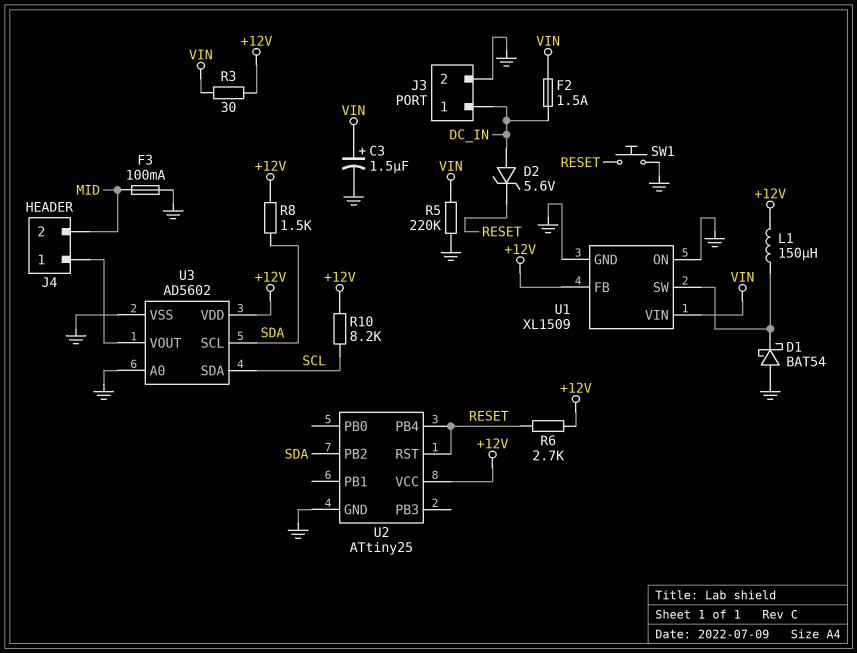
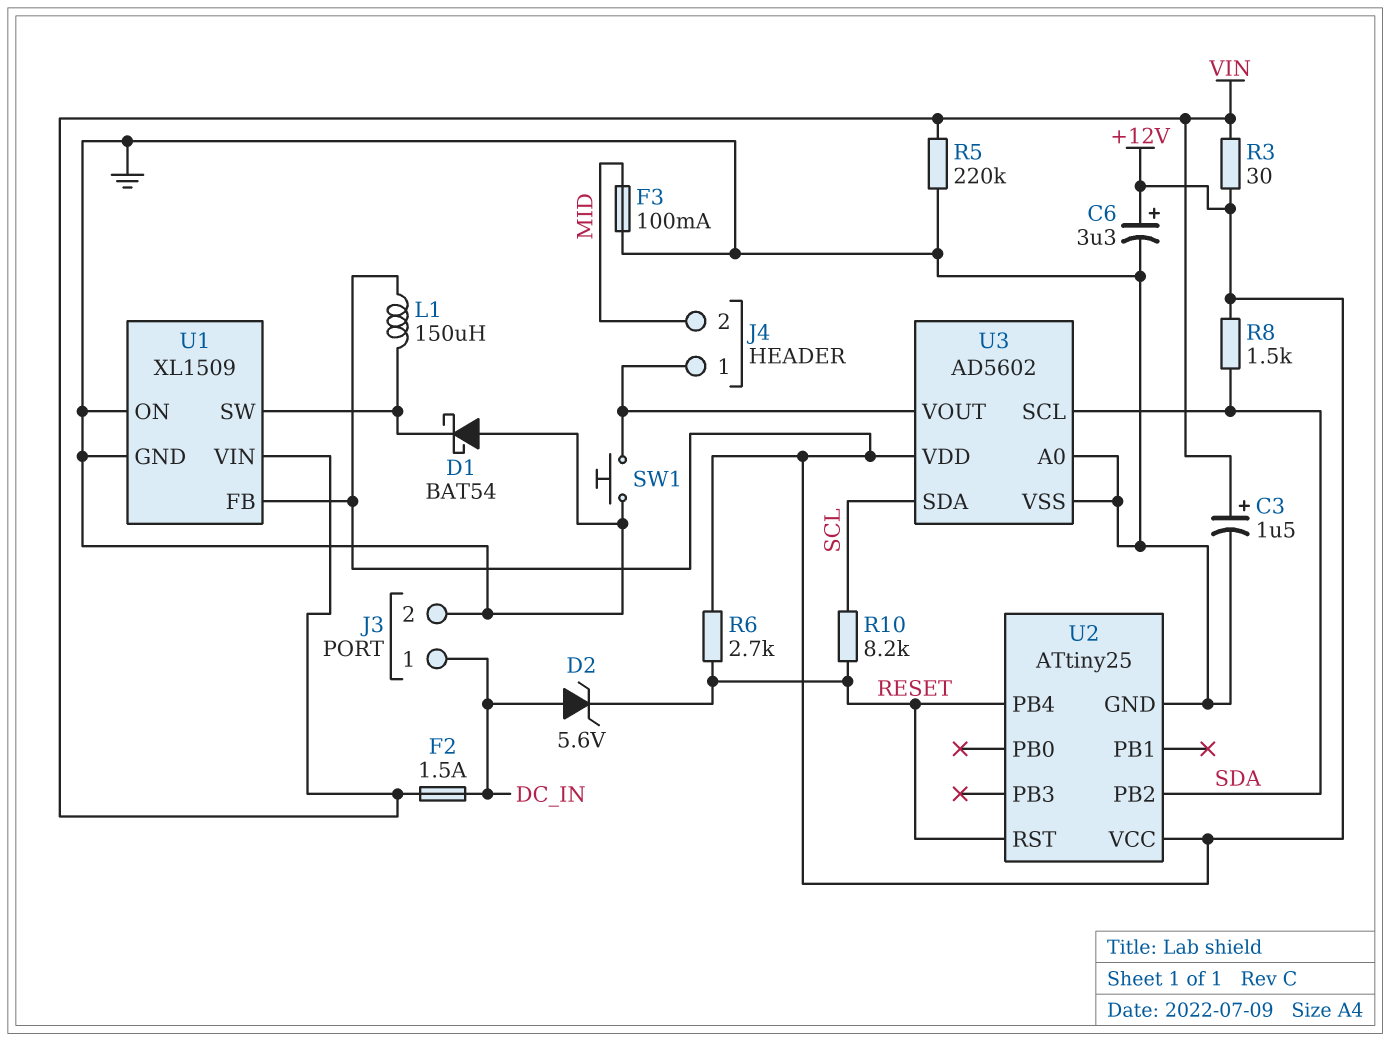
C6: none -> 3.3uF (plus +12V, minus GND)
R10: 8.2k (+12V, SCL) -> 8.2k (RESET, SCL)
SW1: button (GND, RESET) -> button (GND, J4/1)

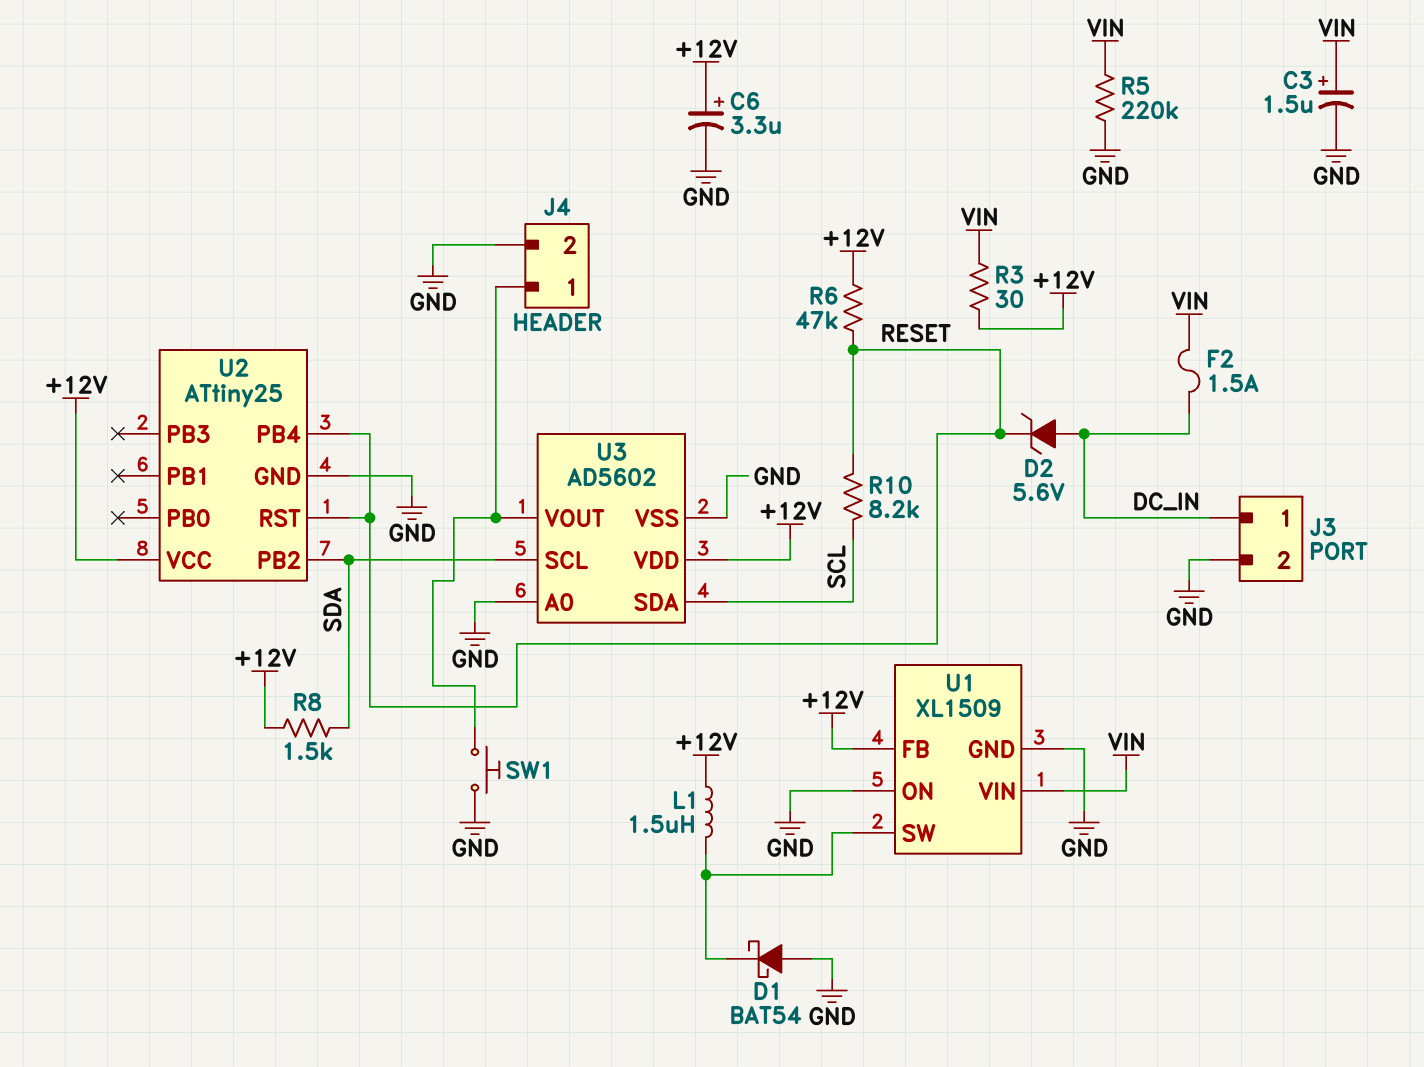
F3: 100mA (GND, MID) -> none
J4 pin 2: MID -> GND
L1: 150uH (+12V, U1/SW) -> 1.5uH (+12V, U1/SW)
R6: 2.7k (+12V, RESET) -> 47k (+12V, RESET)

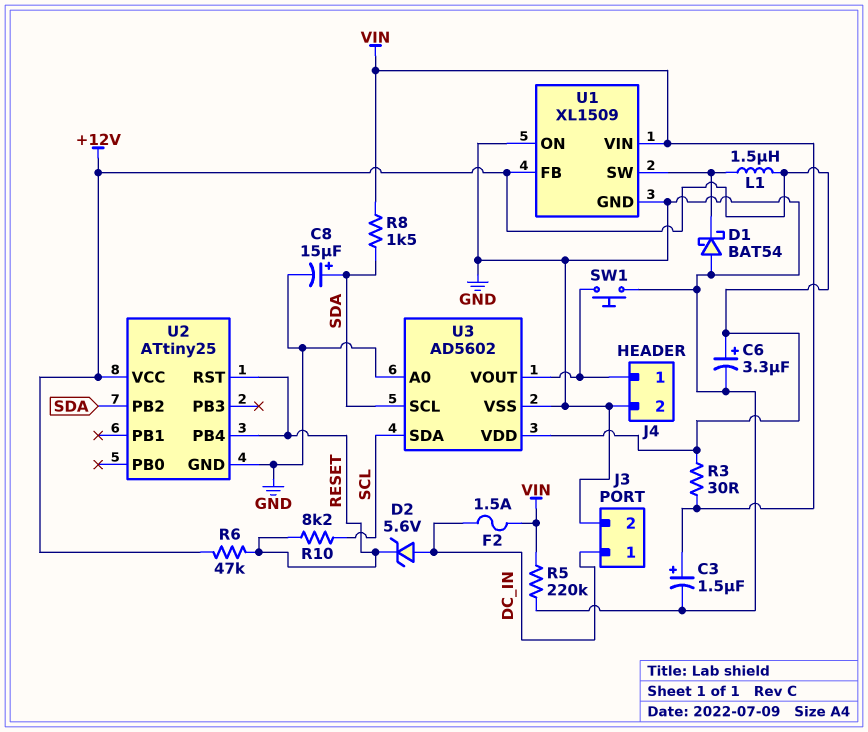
C8: none -> 15uF (plus SDA, minus GND)
R8: 1.5k (+12V, SDA) -> 1.5k (SDA, VIN)

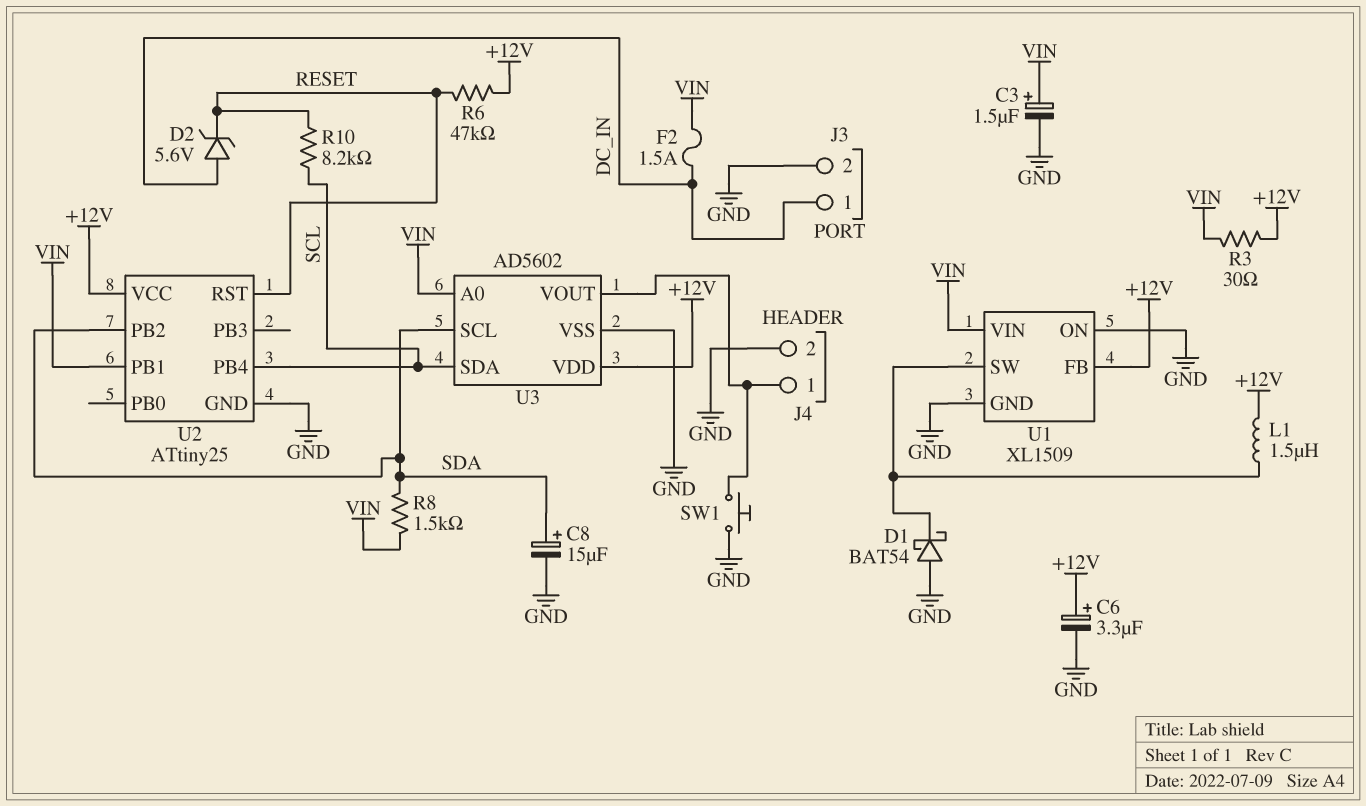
R5: 220k (GND, VIN) -> none
U2 pin PB1: none -> VIN
U2 pin PB4: RESET -> SCL
U3 pin A0: GND -> VIN

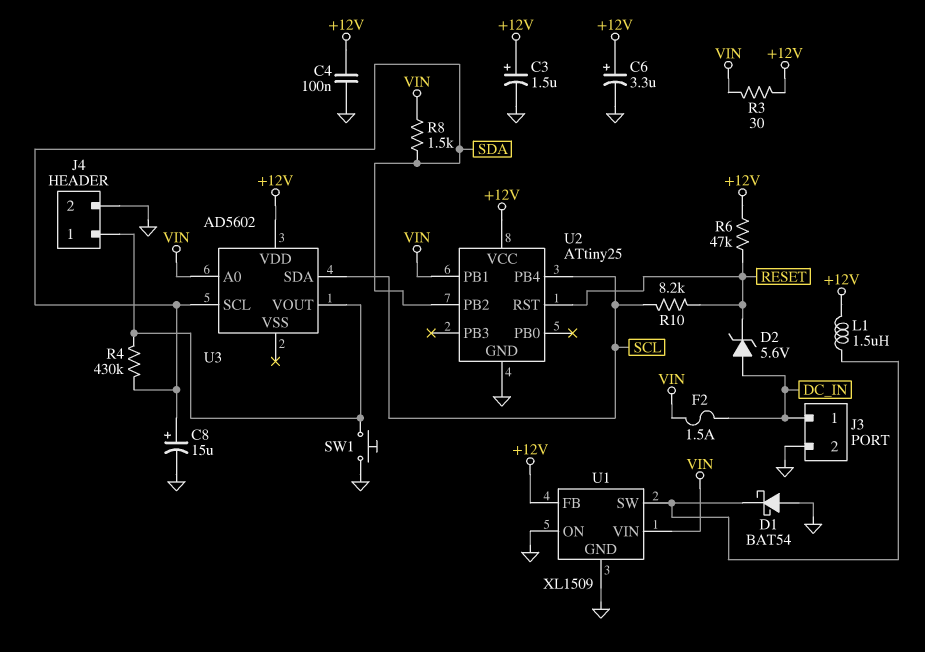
C3: 1.5uF (plus VIN, minus GND) -> 1.5uF (plus +12V, minus GND)
C4: none -> 100nF (+12V, GND)
R4: none -> 430k (J4/1, SDA)
U3 pin VSS: GND -> none

